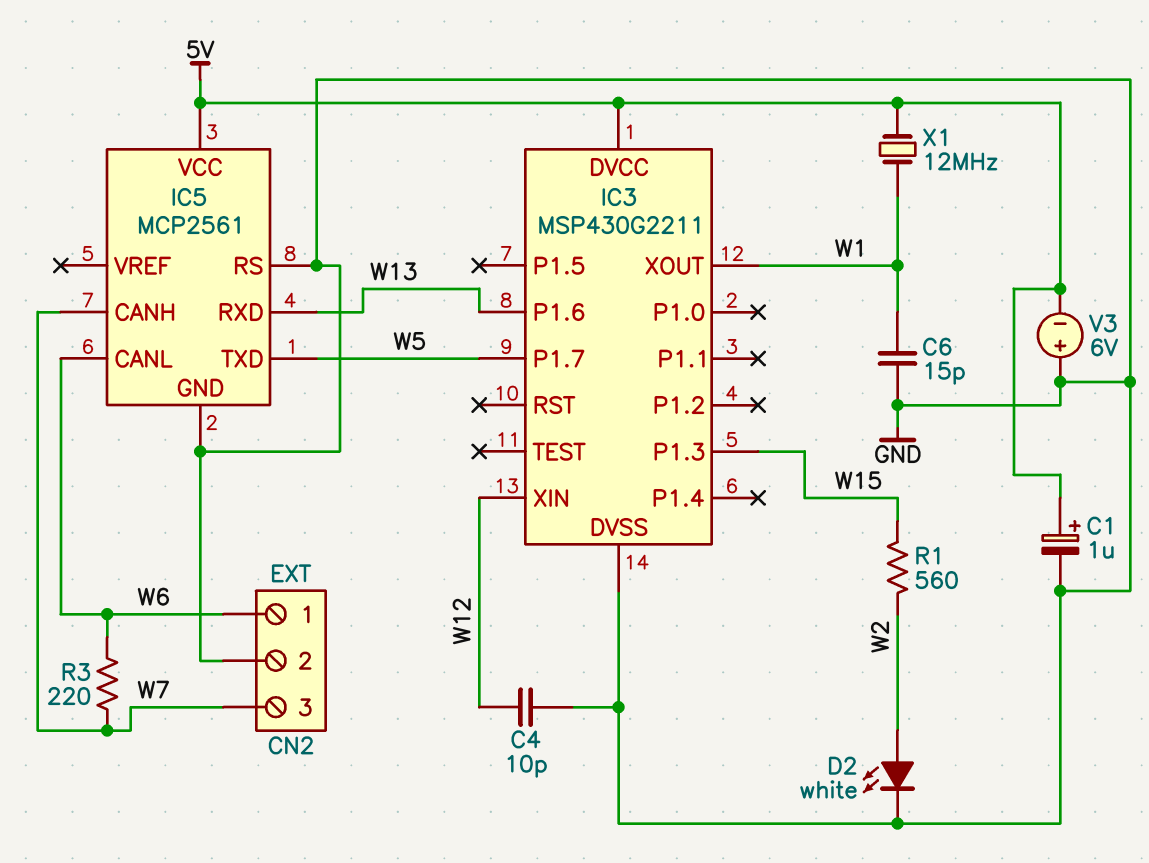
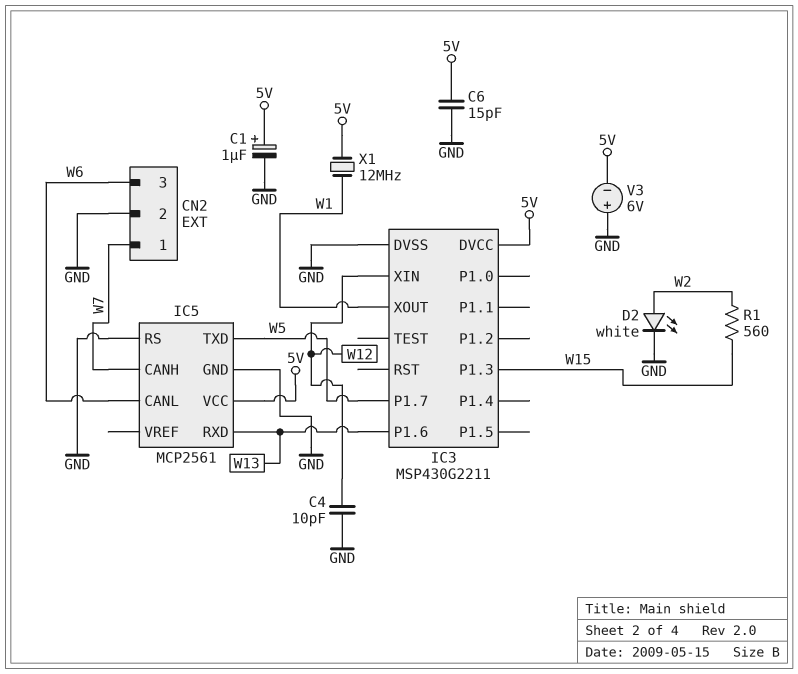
C6: 15pF (GND, W1) -> 15pF (5V, GND)
CN2 pin 1: W6 -> W7
CN2 pin 3: W7 -> W6
R3: 220 (W6, W7) -> none

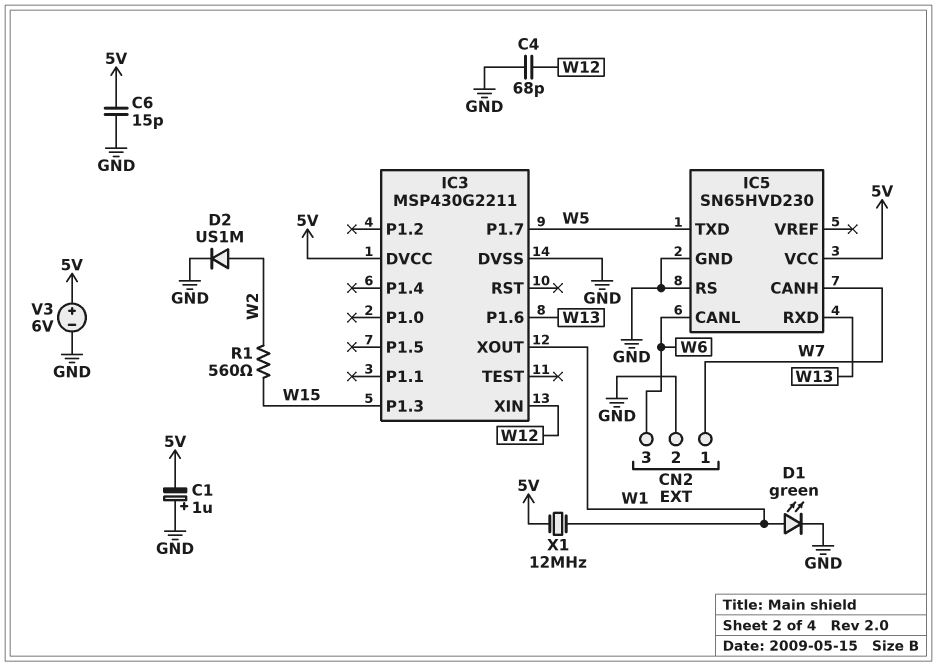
C1: 1uF (plus 5V, minus GND) -> 1uF (plus GND, minus 5V)
C4: 10pF (GND, W12) -> 68pF (GND, W12)
D1: none -> LED green (A W1, K GND)
D2: LED white (A W2, K GND) -> diode US1M (A W2, K GND)
IC5: MCP2561 -> SN65HVD230
V3: 6V (plus GND, minus 5V) -> 6V (plus 5V, minus GND)

